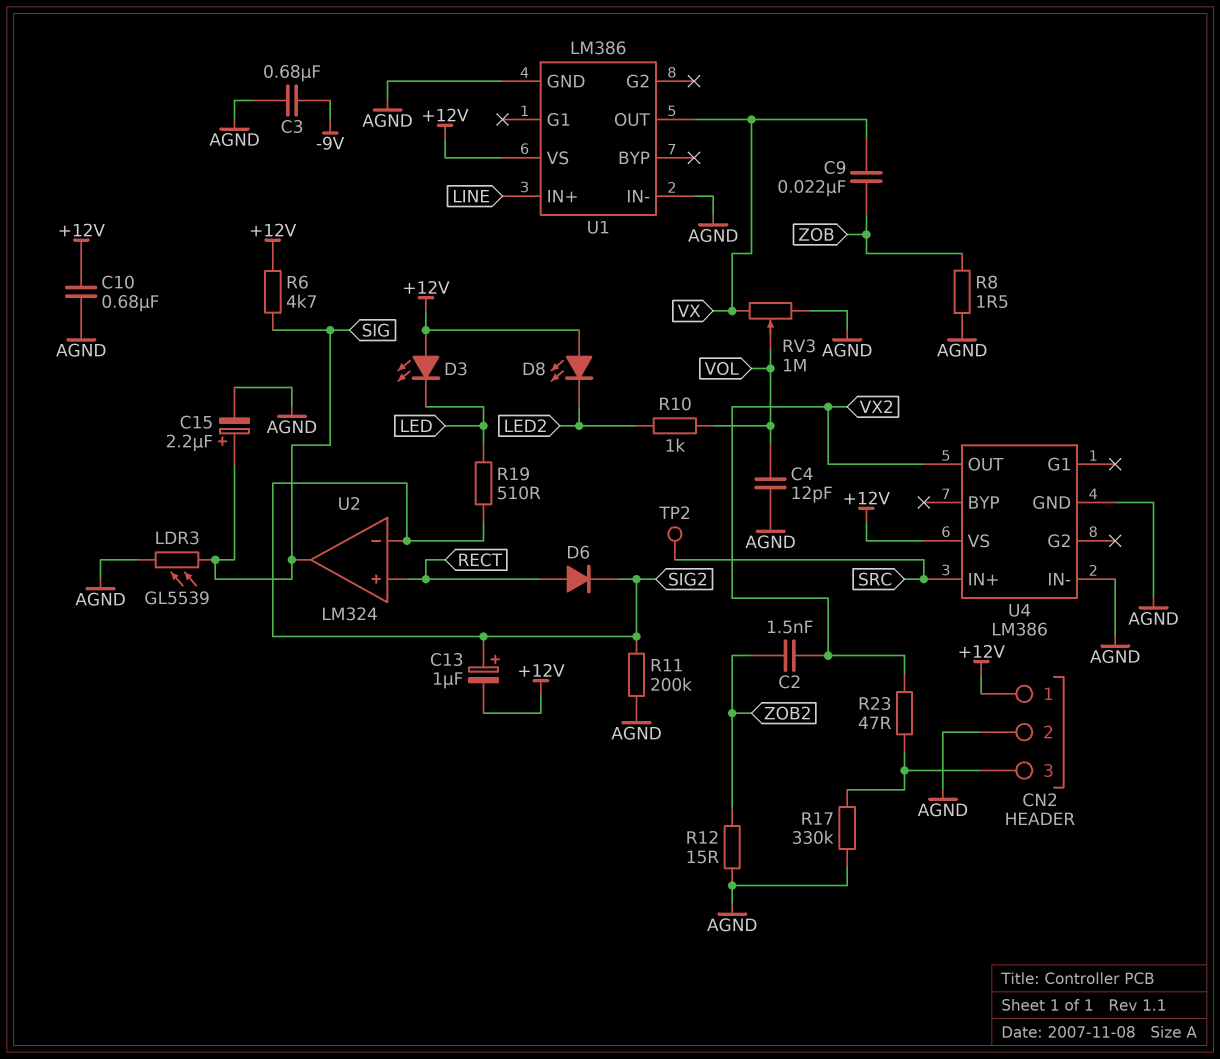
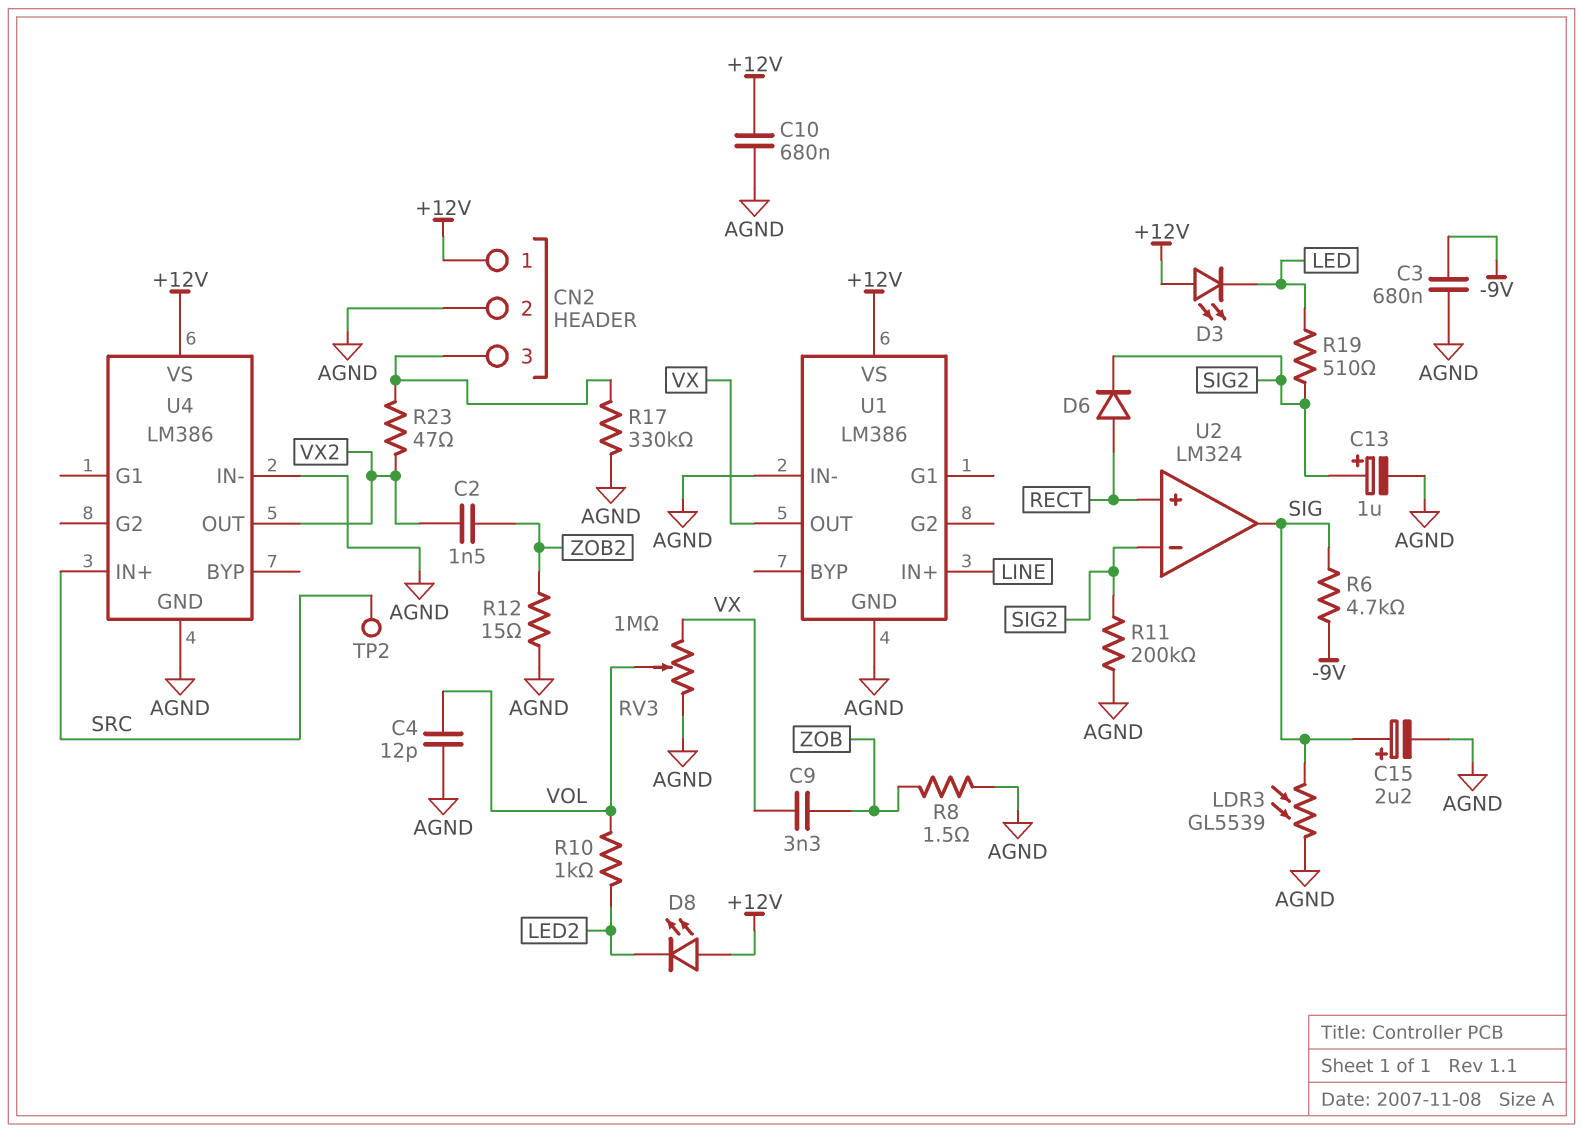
C9: 22nF (VX, ZOB) -> 3.3nF (VX, ZOB)
C13: 1uF (plus SIG2, minus +12V) -> 1uF (plus SIG2, minus AGND)
R6: 4.7k (+12V, SIG) -> 4.7k (-9V, SIG)

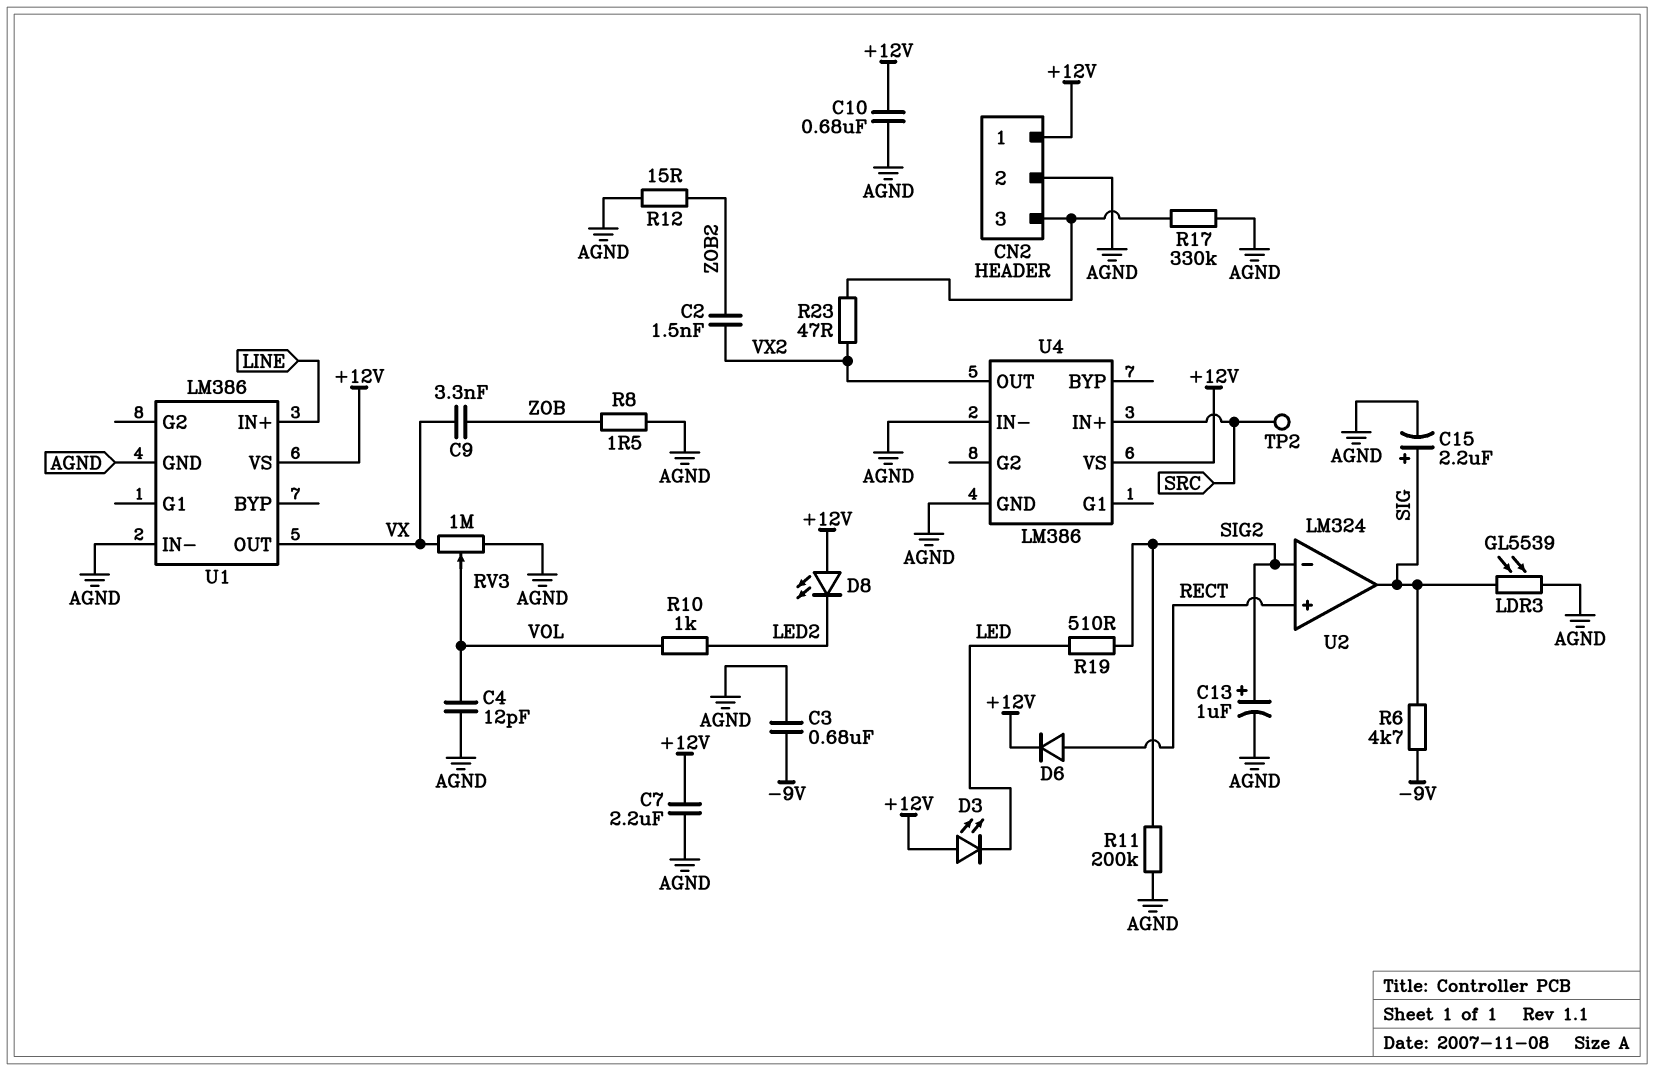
C7: none -> 2.2uF (+12V, AGND)
D6: diode (A RECT, K SIG2) -> diode (A RECT, K +12V)

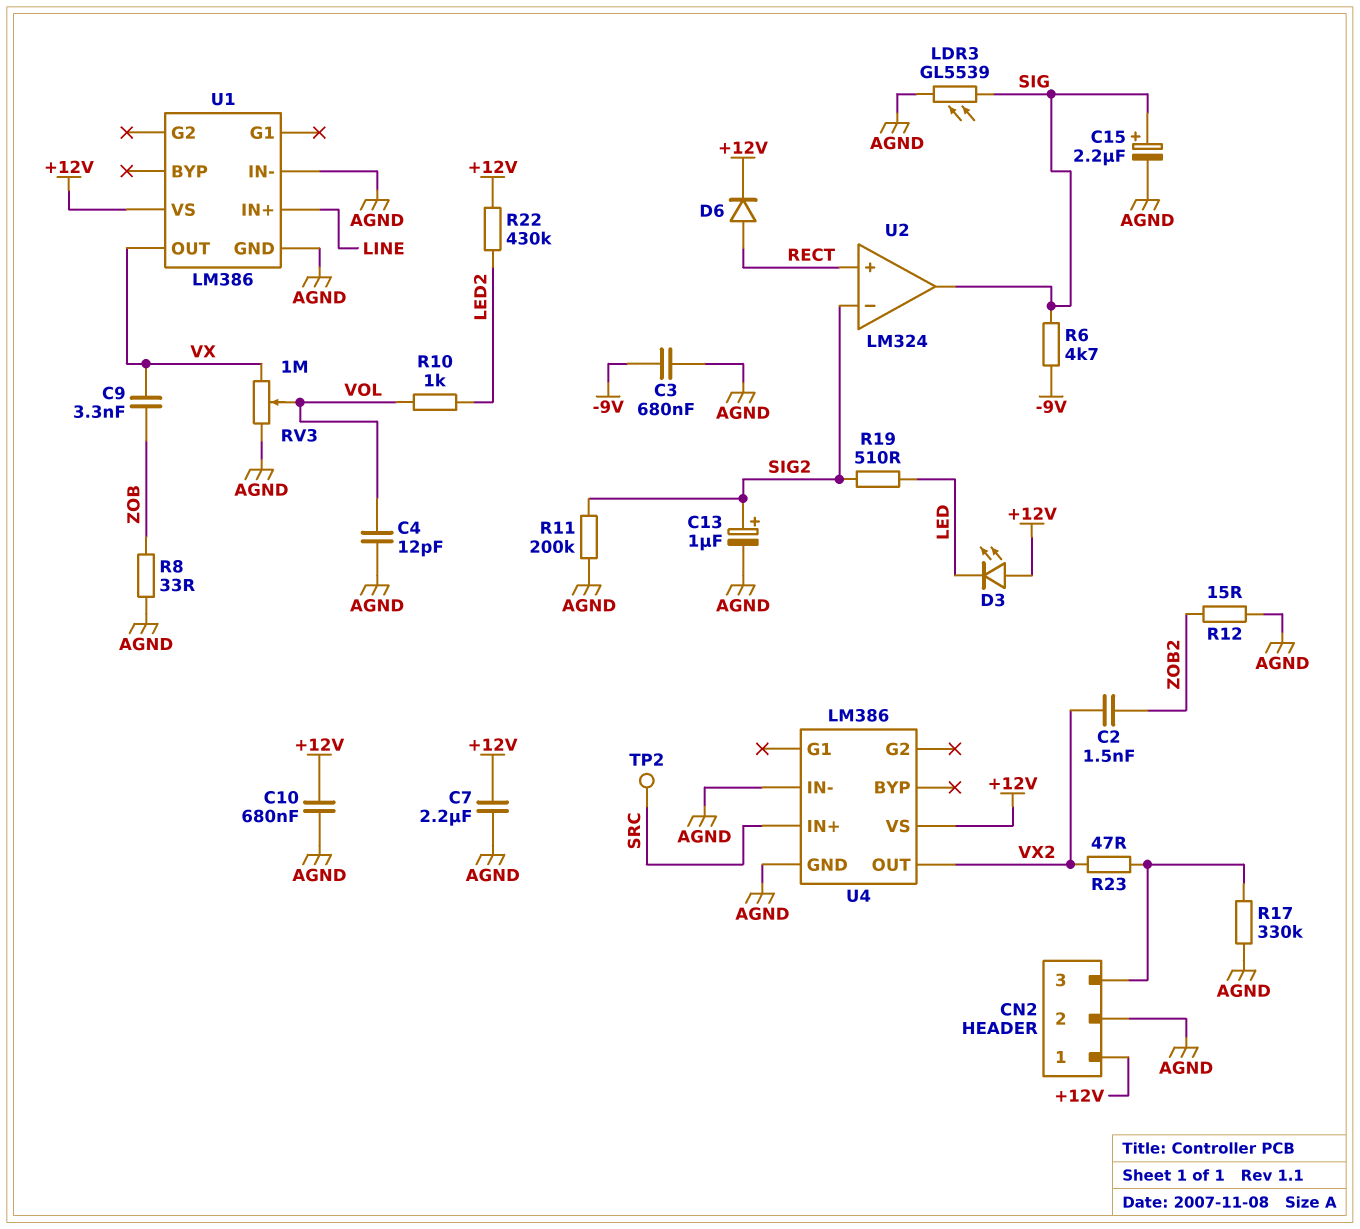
D8: LED (A +12V, K LED2) -> none
R8: 1.5 (AGND, ZOB) -> 33 (AGND, ZOB)
R22: none -> 430k (+12V, LED2)

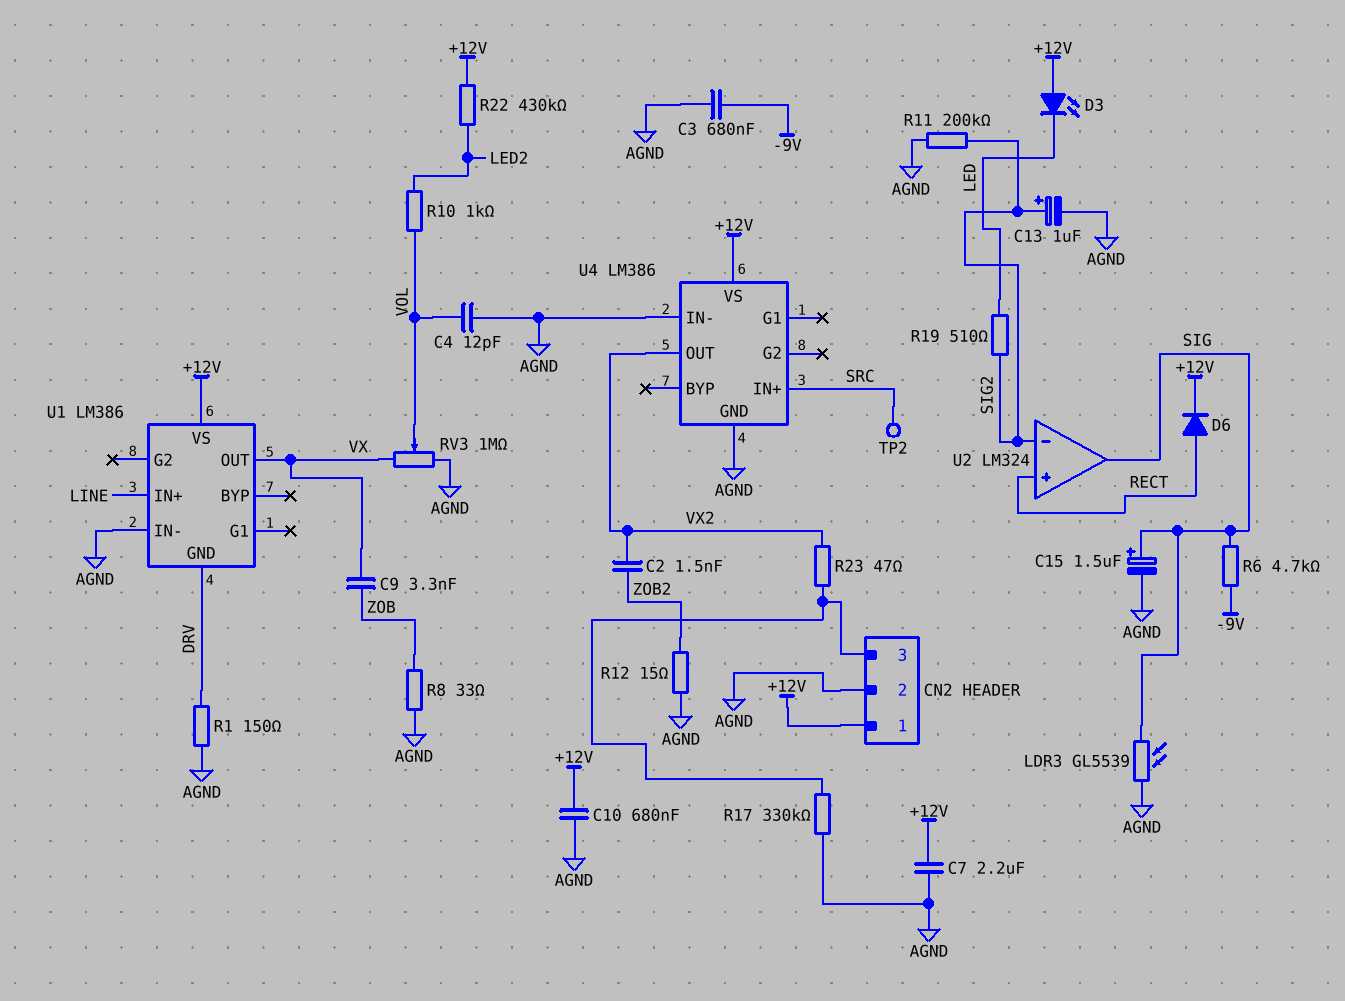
C15: 2.2uF (plus SIG, minus AGND) -> 1.5uF (plus SIG, minus AGND)
R1: none -> 150 (AGND, DRV)
U1 pin GND: AGND -> DRV

